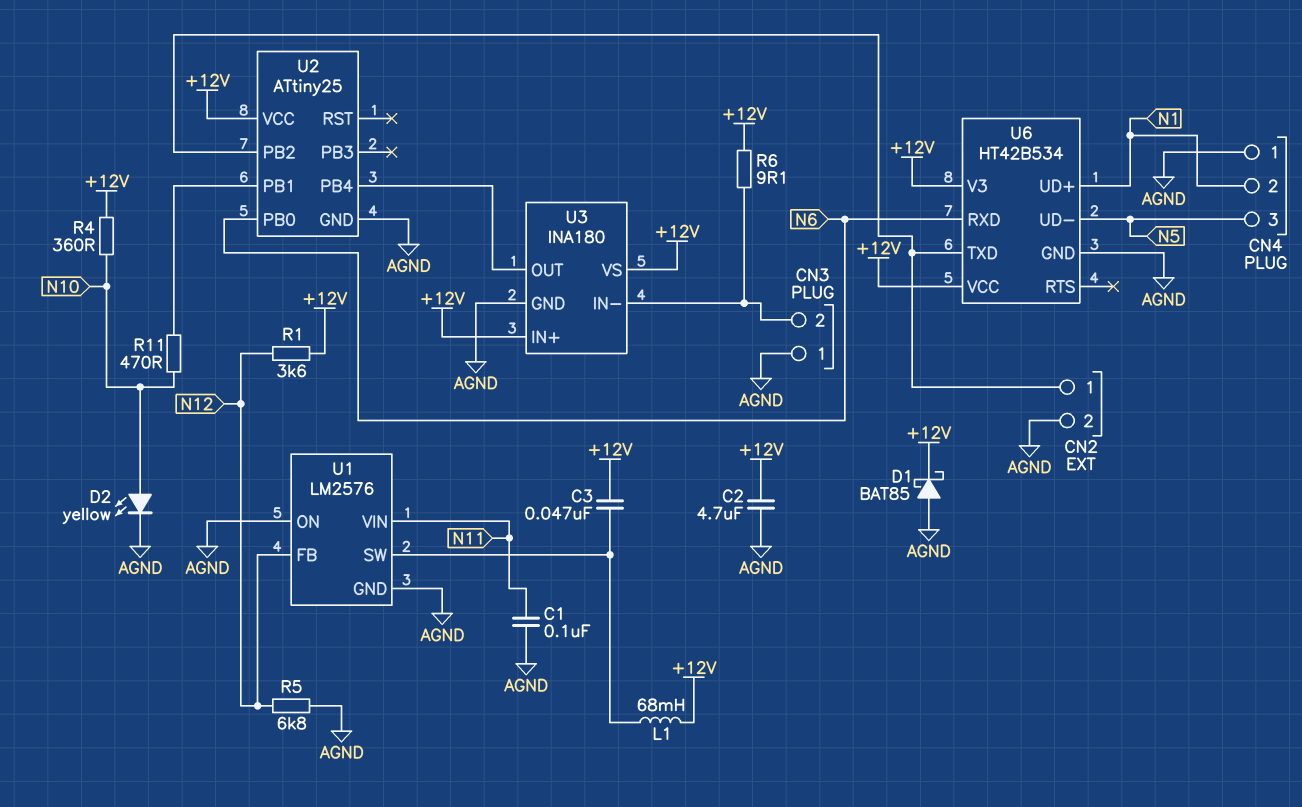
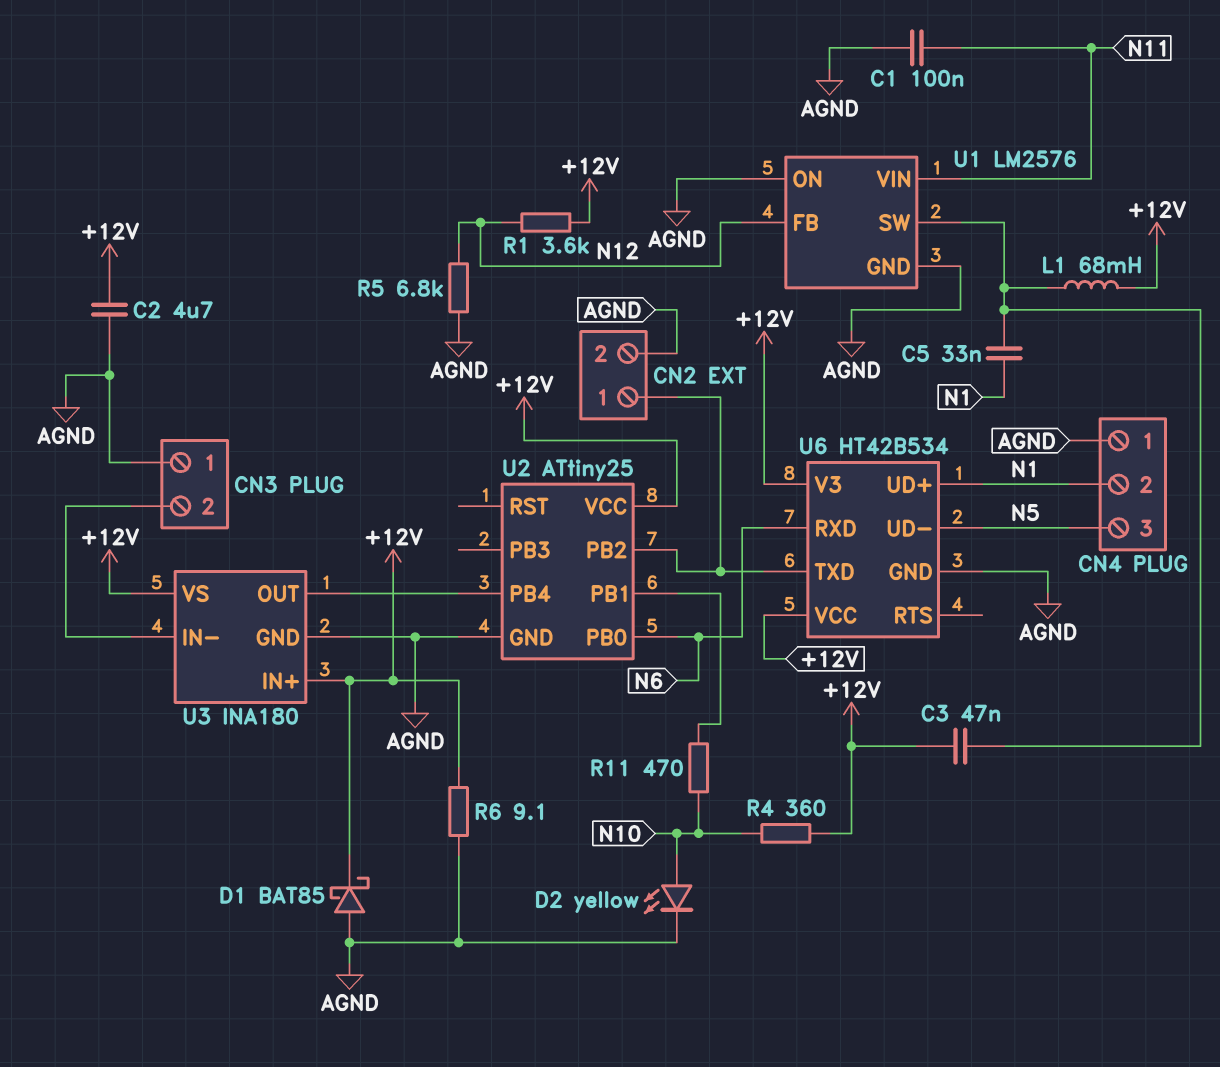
C5: none -> 33nF (N1, U1/SW)
R6: 9.1 (+12V, CN3/2) -> 9.1 (+12V, AGND)

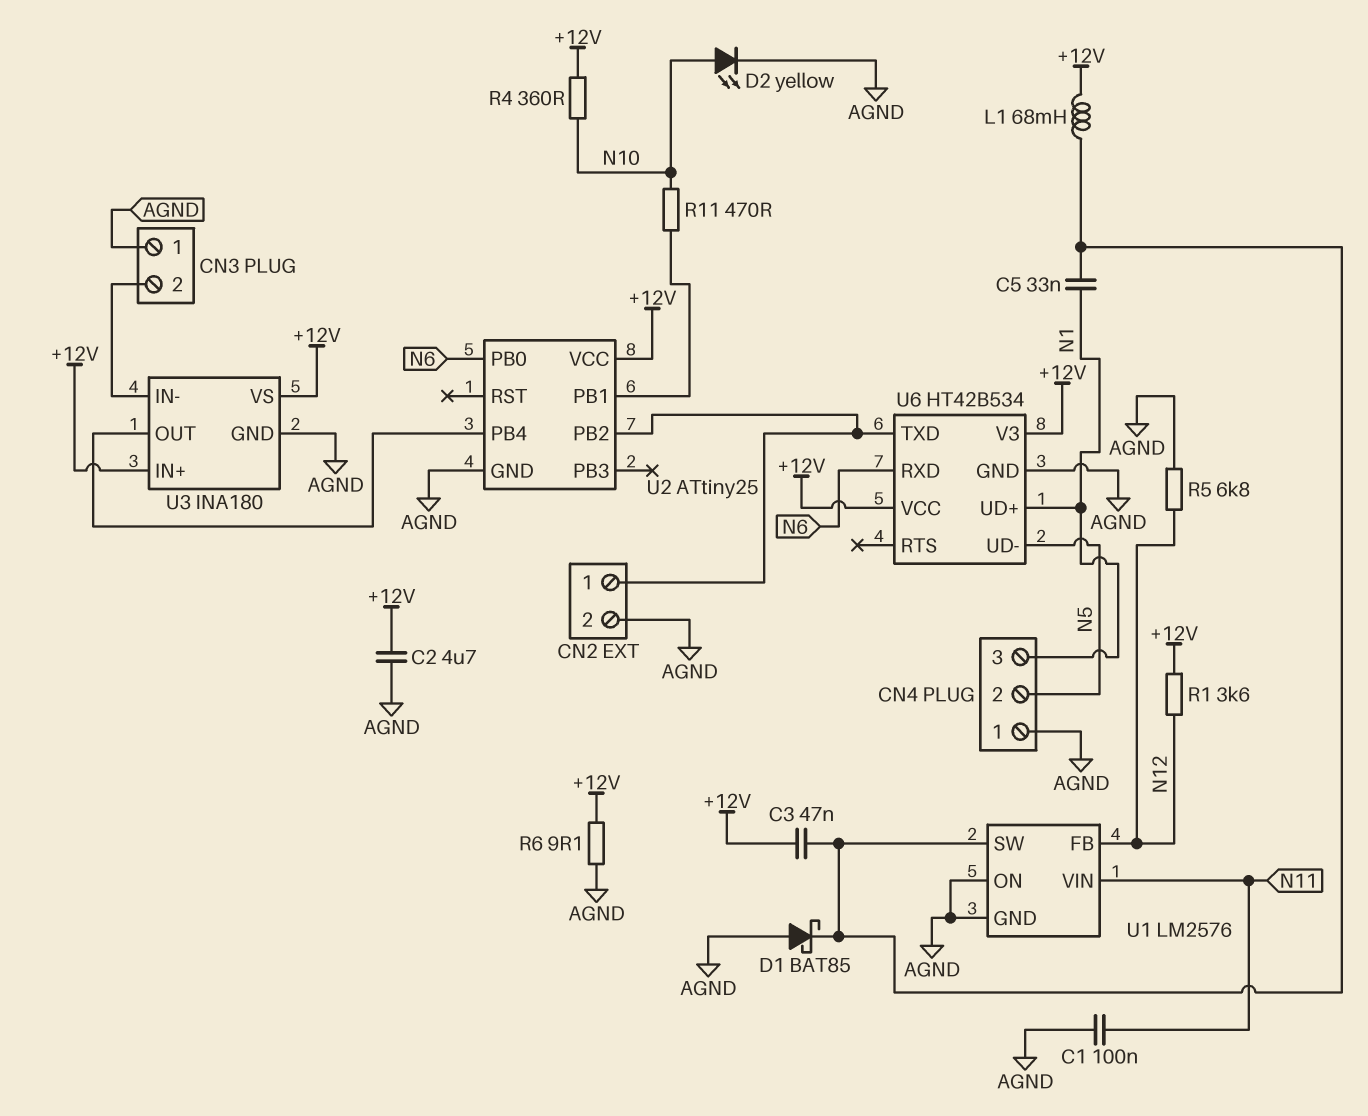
CN4 pin 2: N1 -> N5
CN4 pin 3: N5 -> N1
D1: schottky BAT85 (A AGND, K +12V) -> schottky BAT85 (A AGND, K U1/SW)

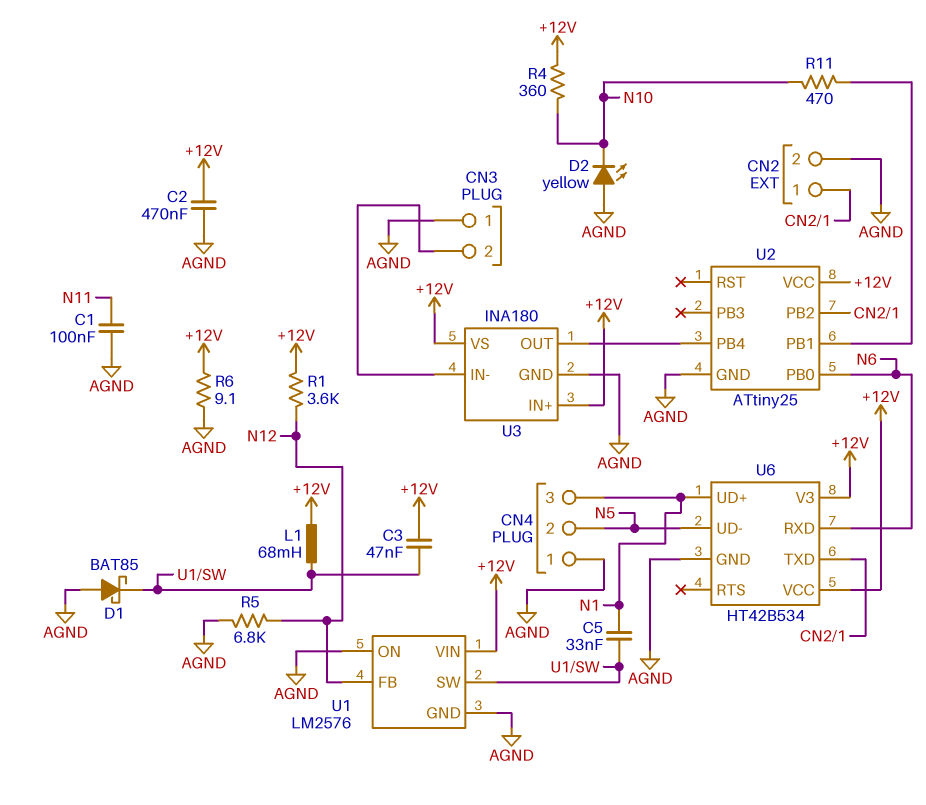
C2: 4.7uF (+12V, AGND) -> 470nF (+12V, AGND)
D2: LED yellow (A N10, K AGND) -> LED yellow (A AGND, K N10)
U1 pin VIN: N11 -> +12V

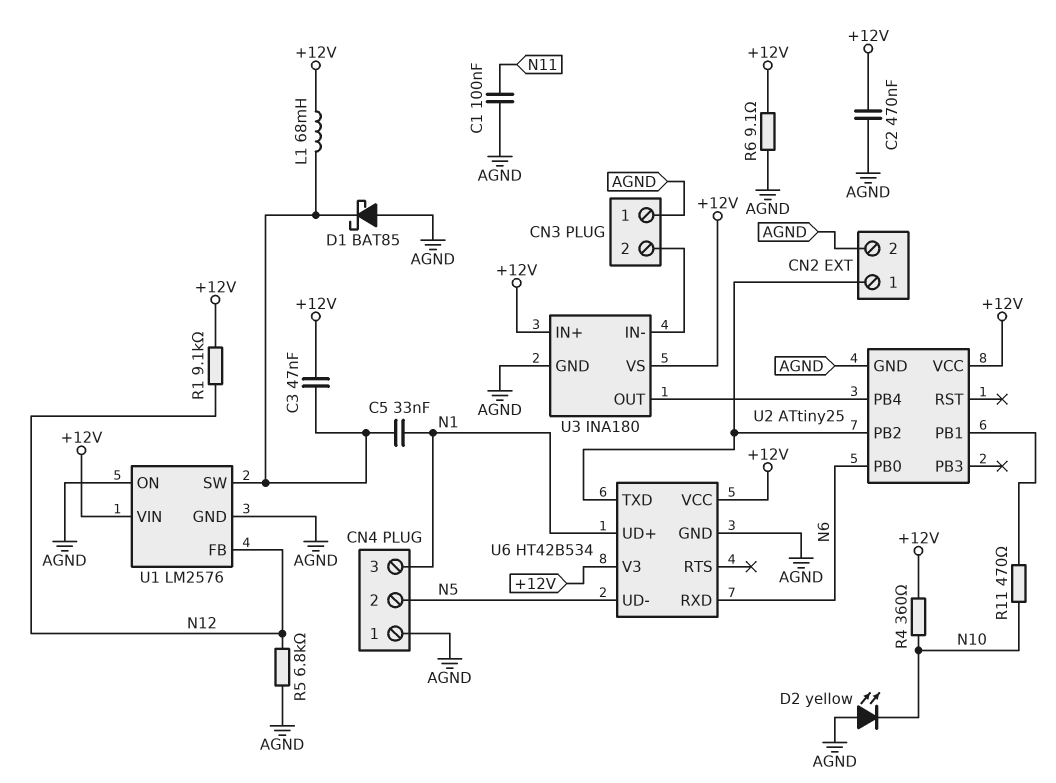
R1: 3.6k (+12V, N12) -> 9.1k (+12V, N12)

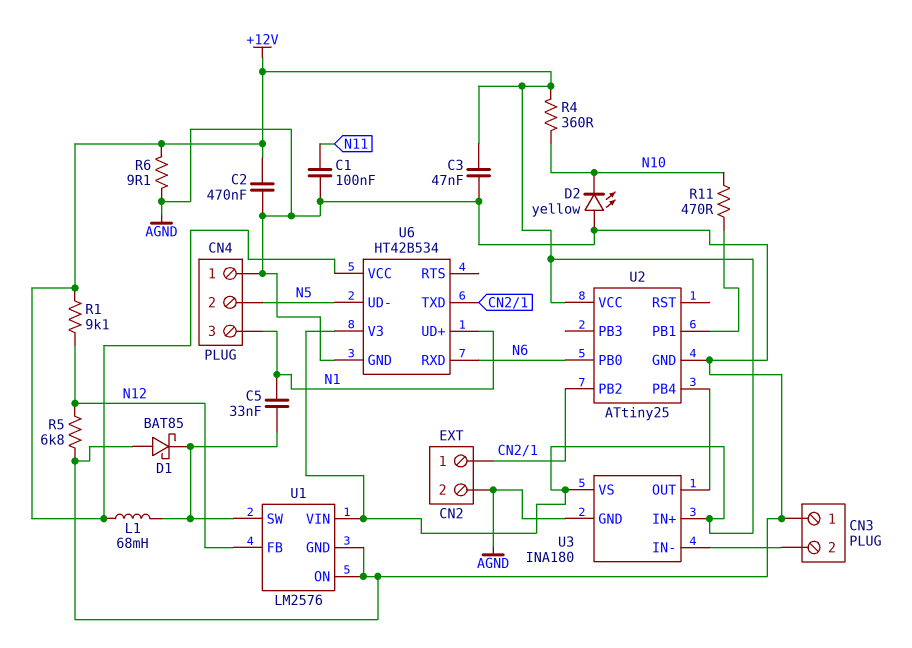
C3: 47nF (+12V, U1/SW) -> 47nF (+12V, AGND)

